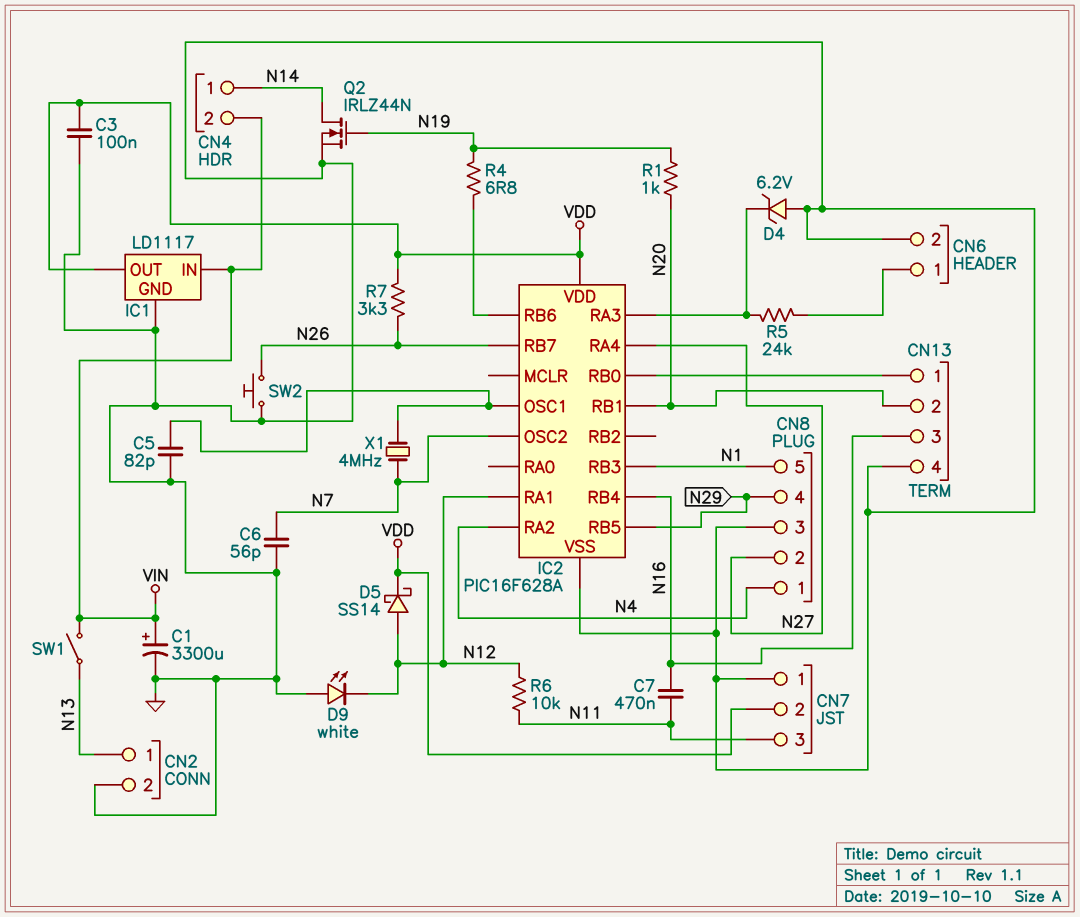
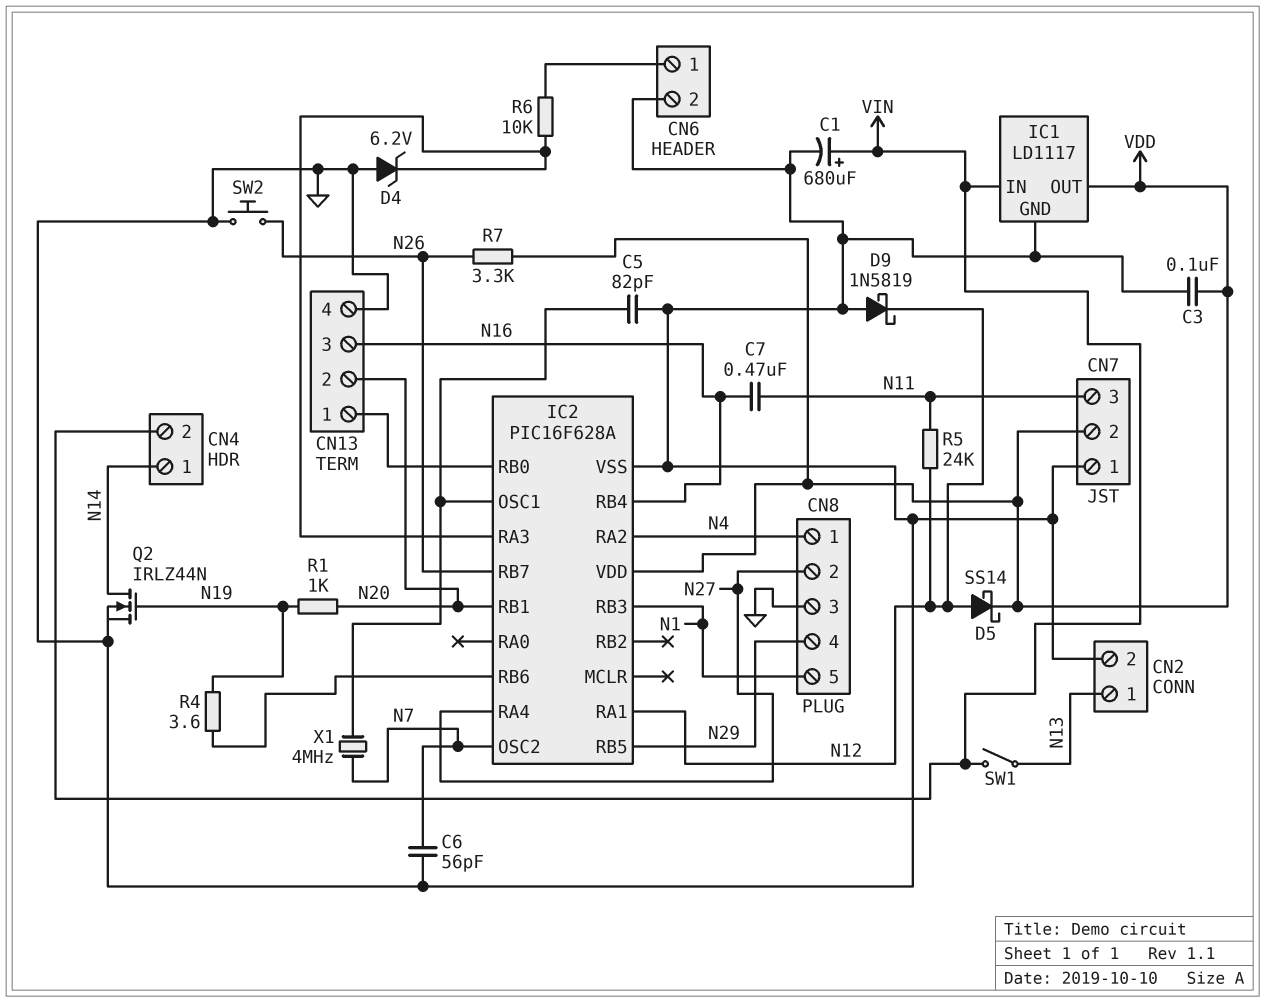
C1: 3300uF (plus VIN, minus GND) -> 680uF (plus VIN, minus GND)
D9: LED white (A GND, K N12) -> schottky 1N5819 (A GND, K N12)
R4: 6.8 (IC2/RB6, N19) -> 3.6 (IC2/RB6, N19)
R5: 24k (CN6/1, IC2/RA3) -> 24k (N11, N12)
R6: 10k (N11, N12) -> 10k (CN6/1, IC2/RA3)

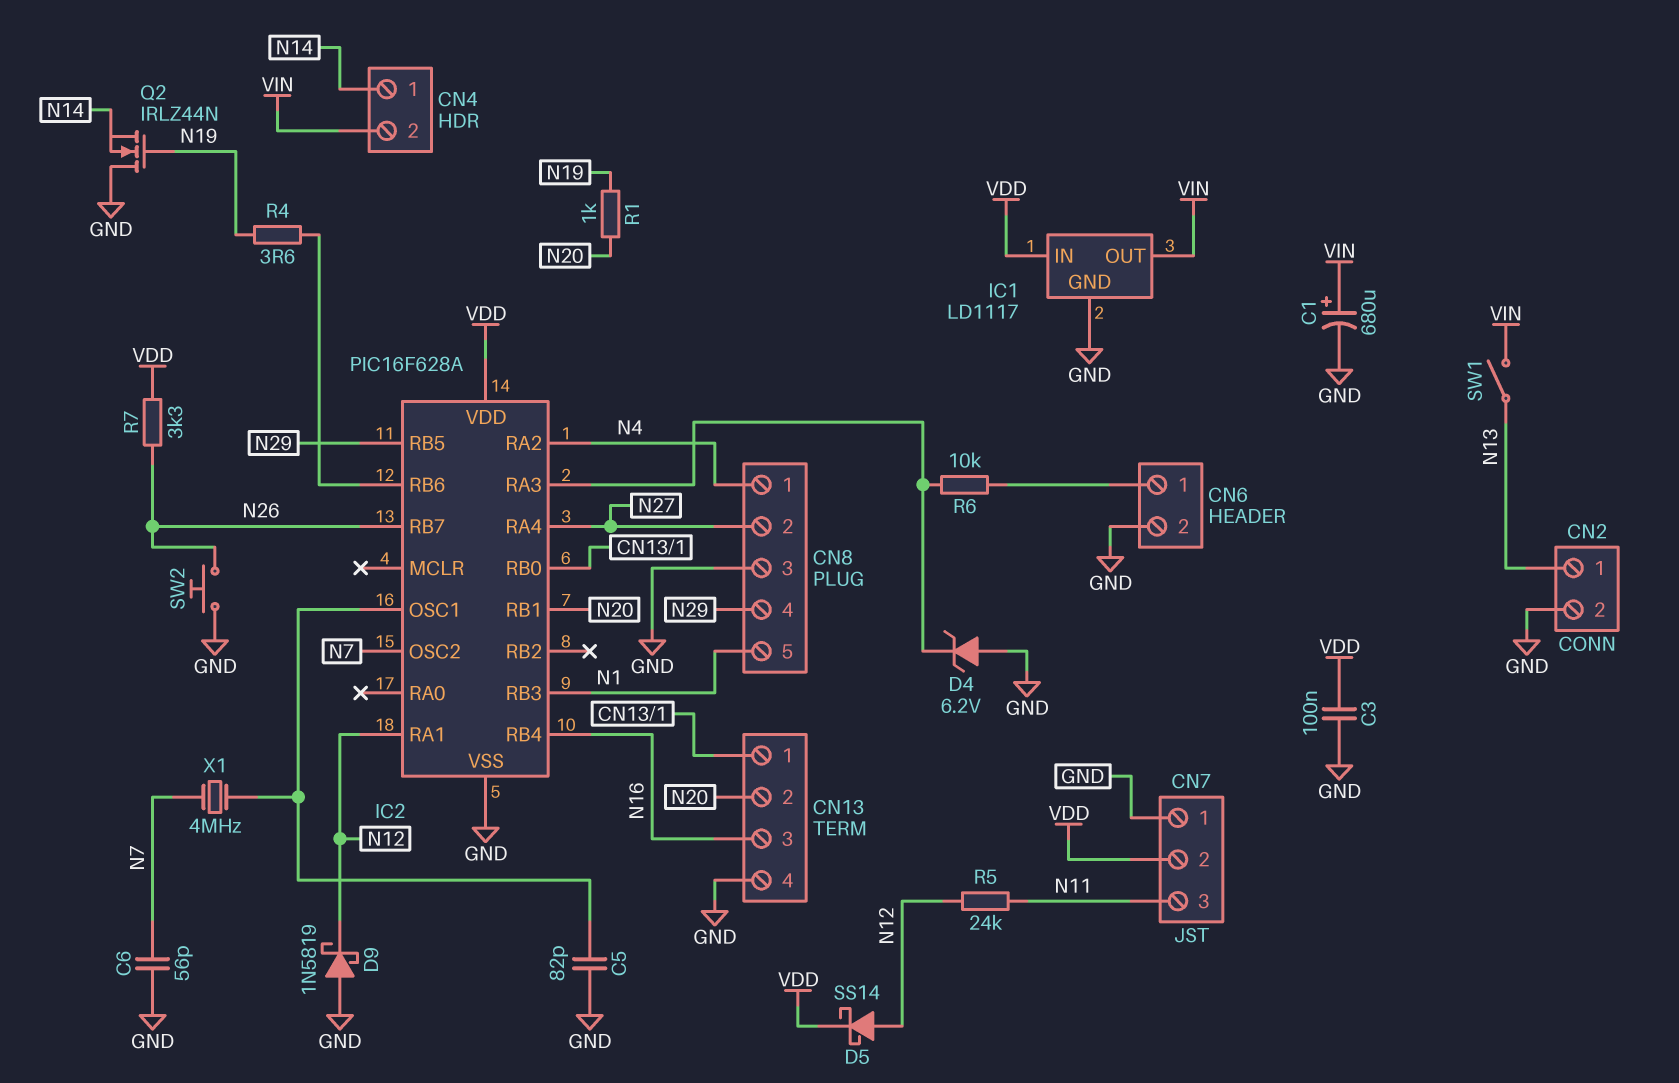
C7: 470nF (N11, N16) -> none
IC1 pin IN: VIN -> VDD
IC1 pin OUT: VDD -> VIN
Q2: NMOS IRLZ44N (G N19, D N14, S GND) -> NMOS IRLZ44N (G N19, D GND, S N14)

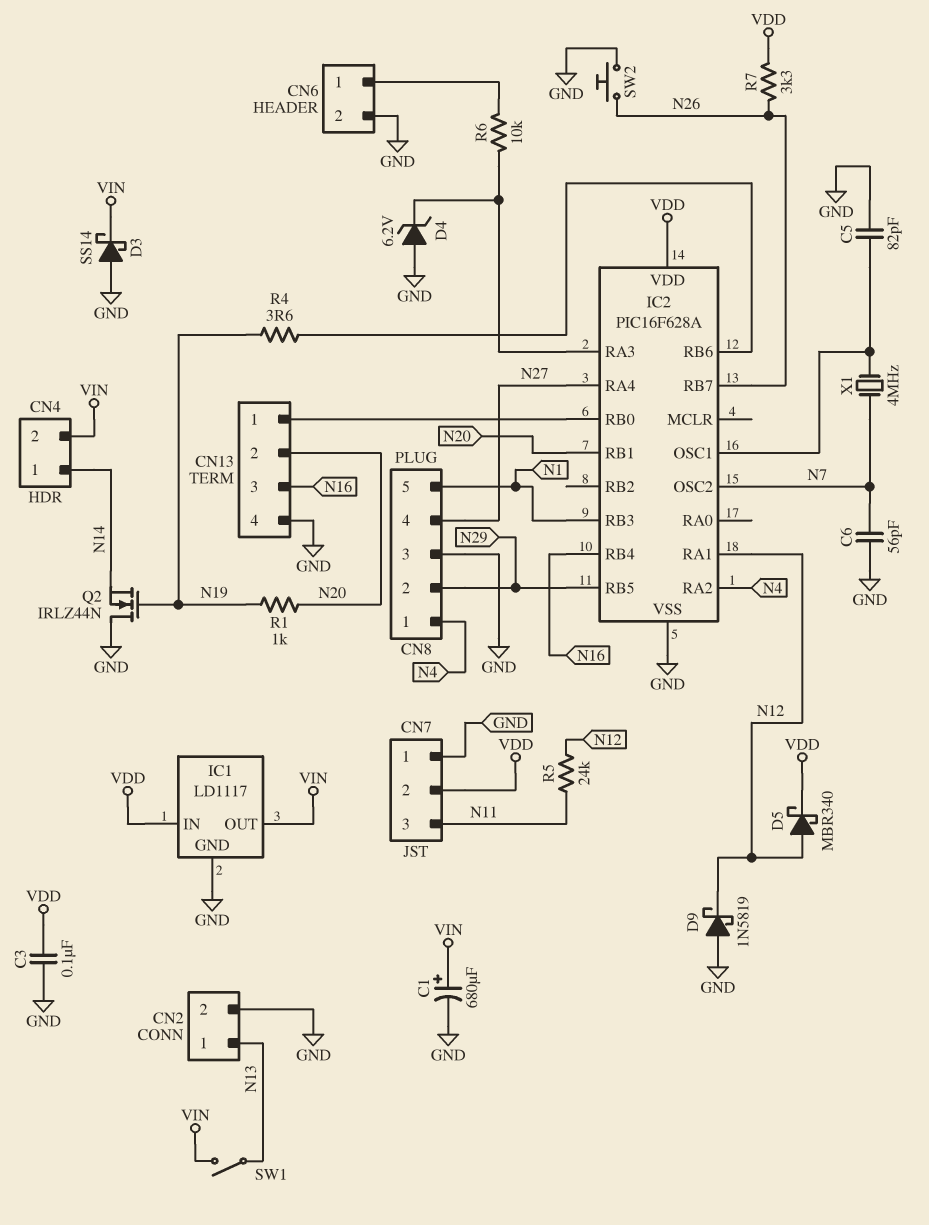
CN8 pin 2: N27 -> N29
CN8 pin 4: N29 -> N27
D3: none -> schottky SS14 (A GND, K VIN)
D5: schottky SS14 (A N12, K VDD) -> schottky MBR340 (A N12, K VDD)

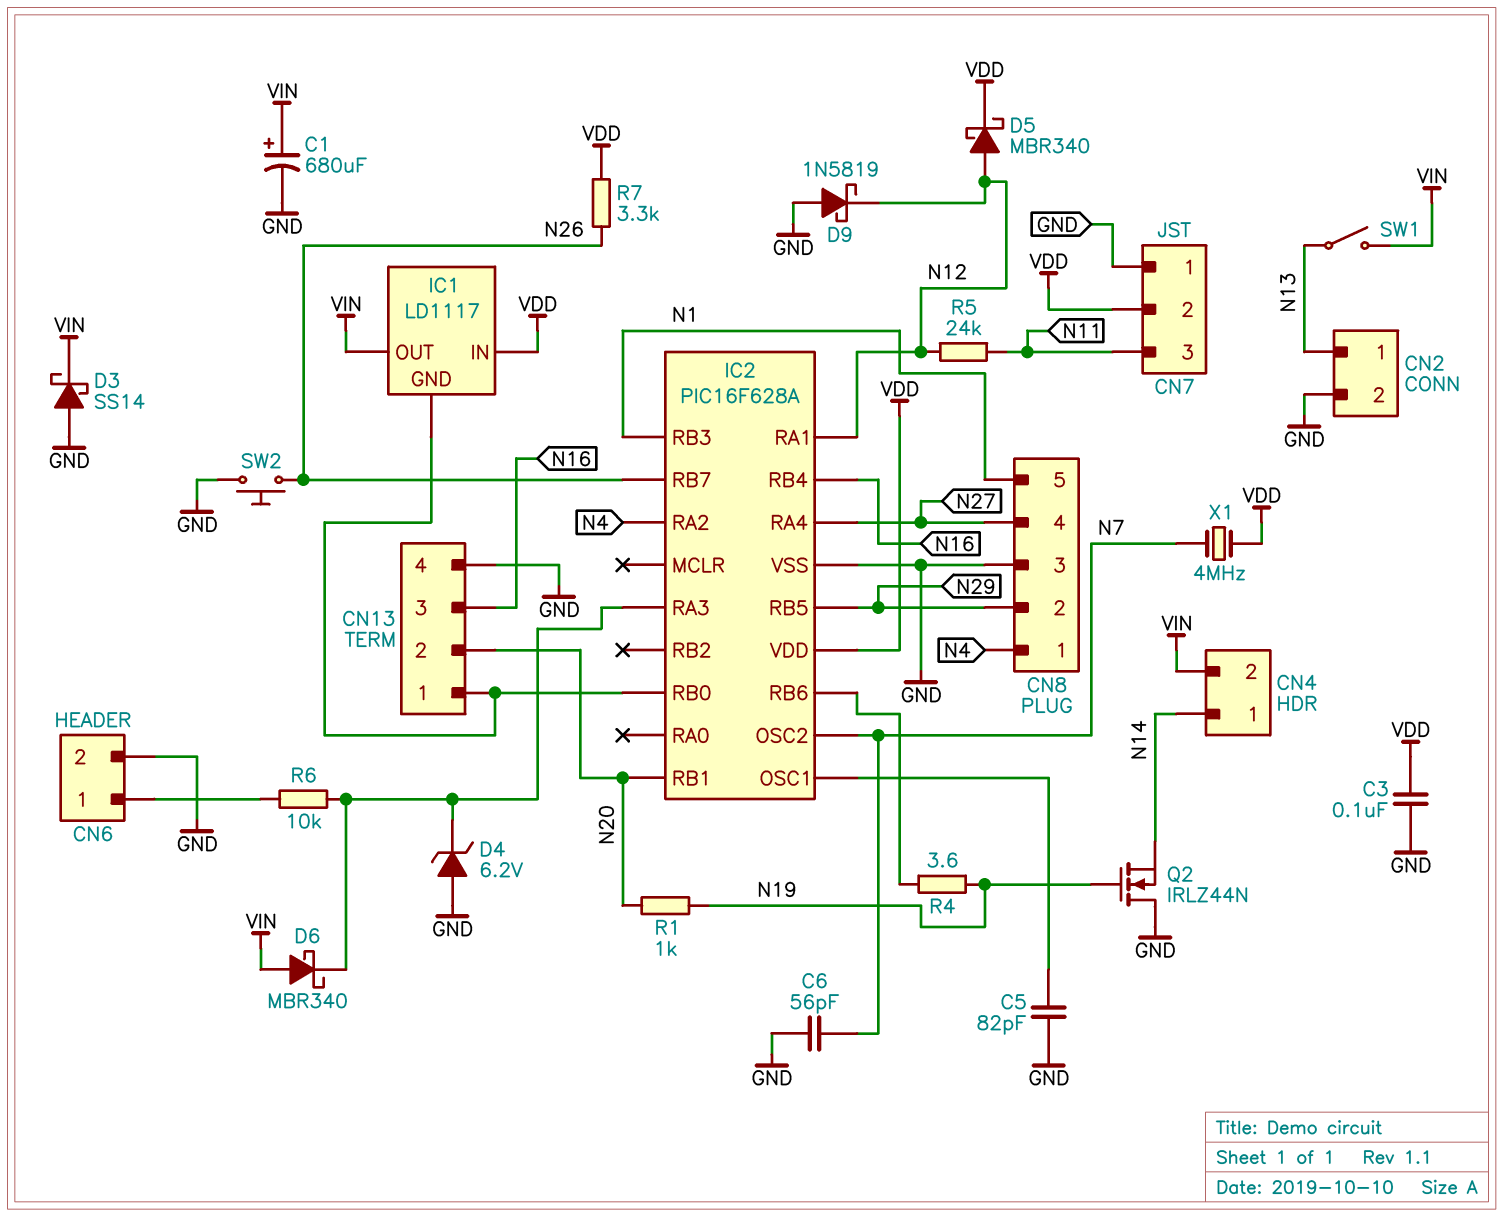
D6: none -> schottky MBR340 (A VIN, K IC2/RA3)
IC1 pin GND: GND -> CN13/1
X1: 4MHz (IC2/OSC1, N7) -> 4MHz (N7, VDD)

